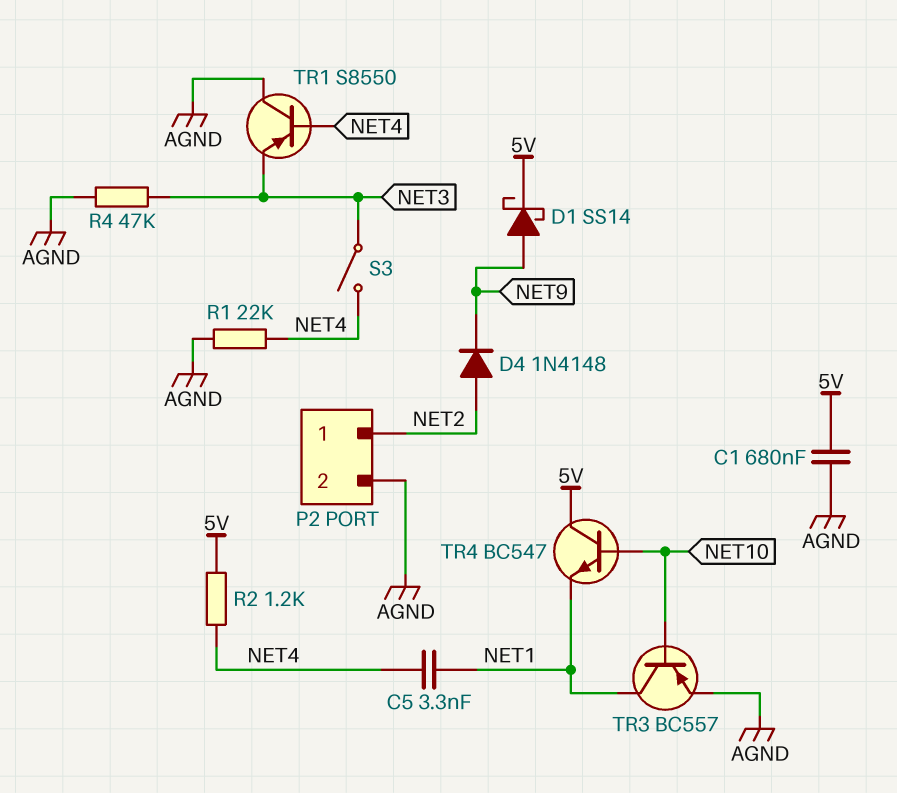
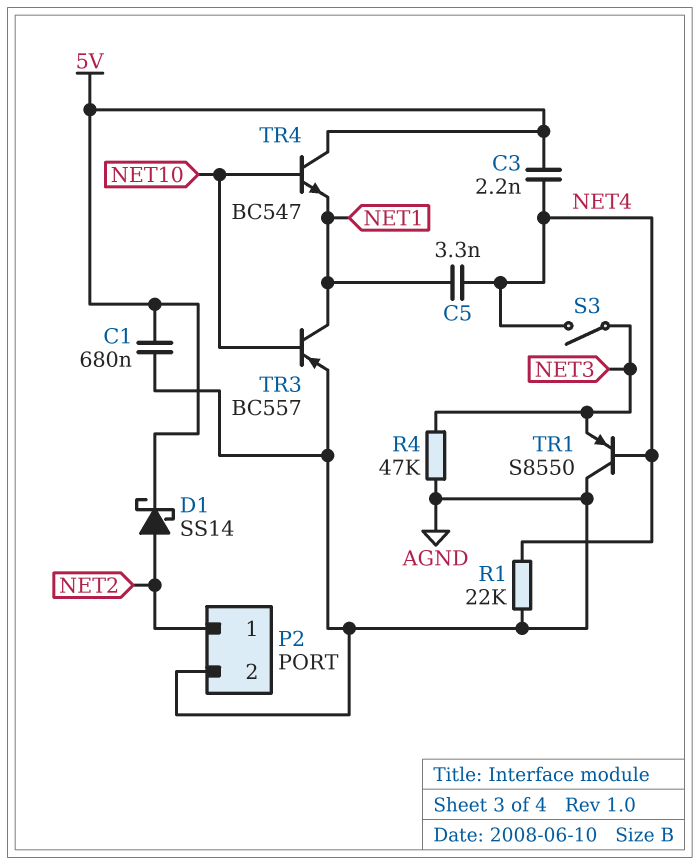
C3: none -> 2.2nF (5V, NET4)
D1: schottky SS14 (A NET9, K 5V) -> schottky SS14 (A NET2, K 5V)
D4: diode 1N4148 (A NET2, K NET9) -> none
R2: 1.2k (5V, NET4) -> none

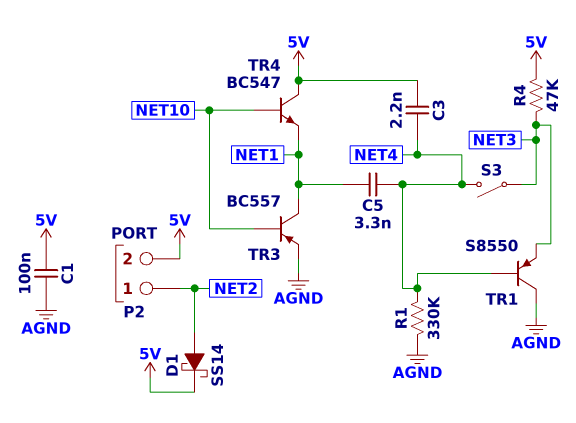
C1: 680nF (5V, AGND) -> 100nF (5V, AGND)
P2 pin 2: AGND -> 5V
R1: 22k (AGND, NET4) -> 330k (AGND, NET4)
R4: 47k (AGND, NET3) -> 47k (5V, NET3)

